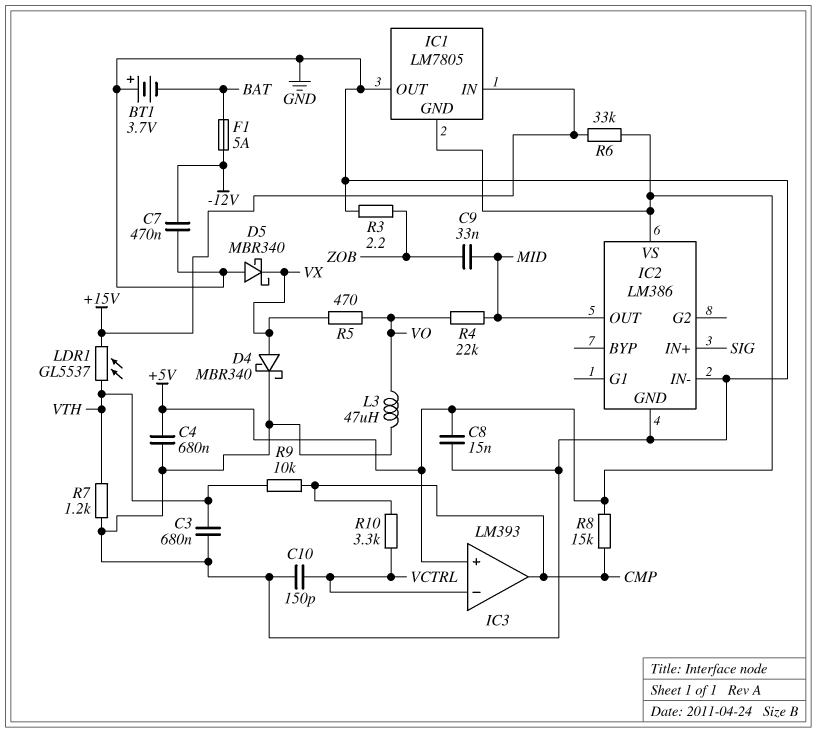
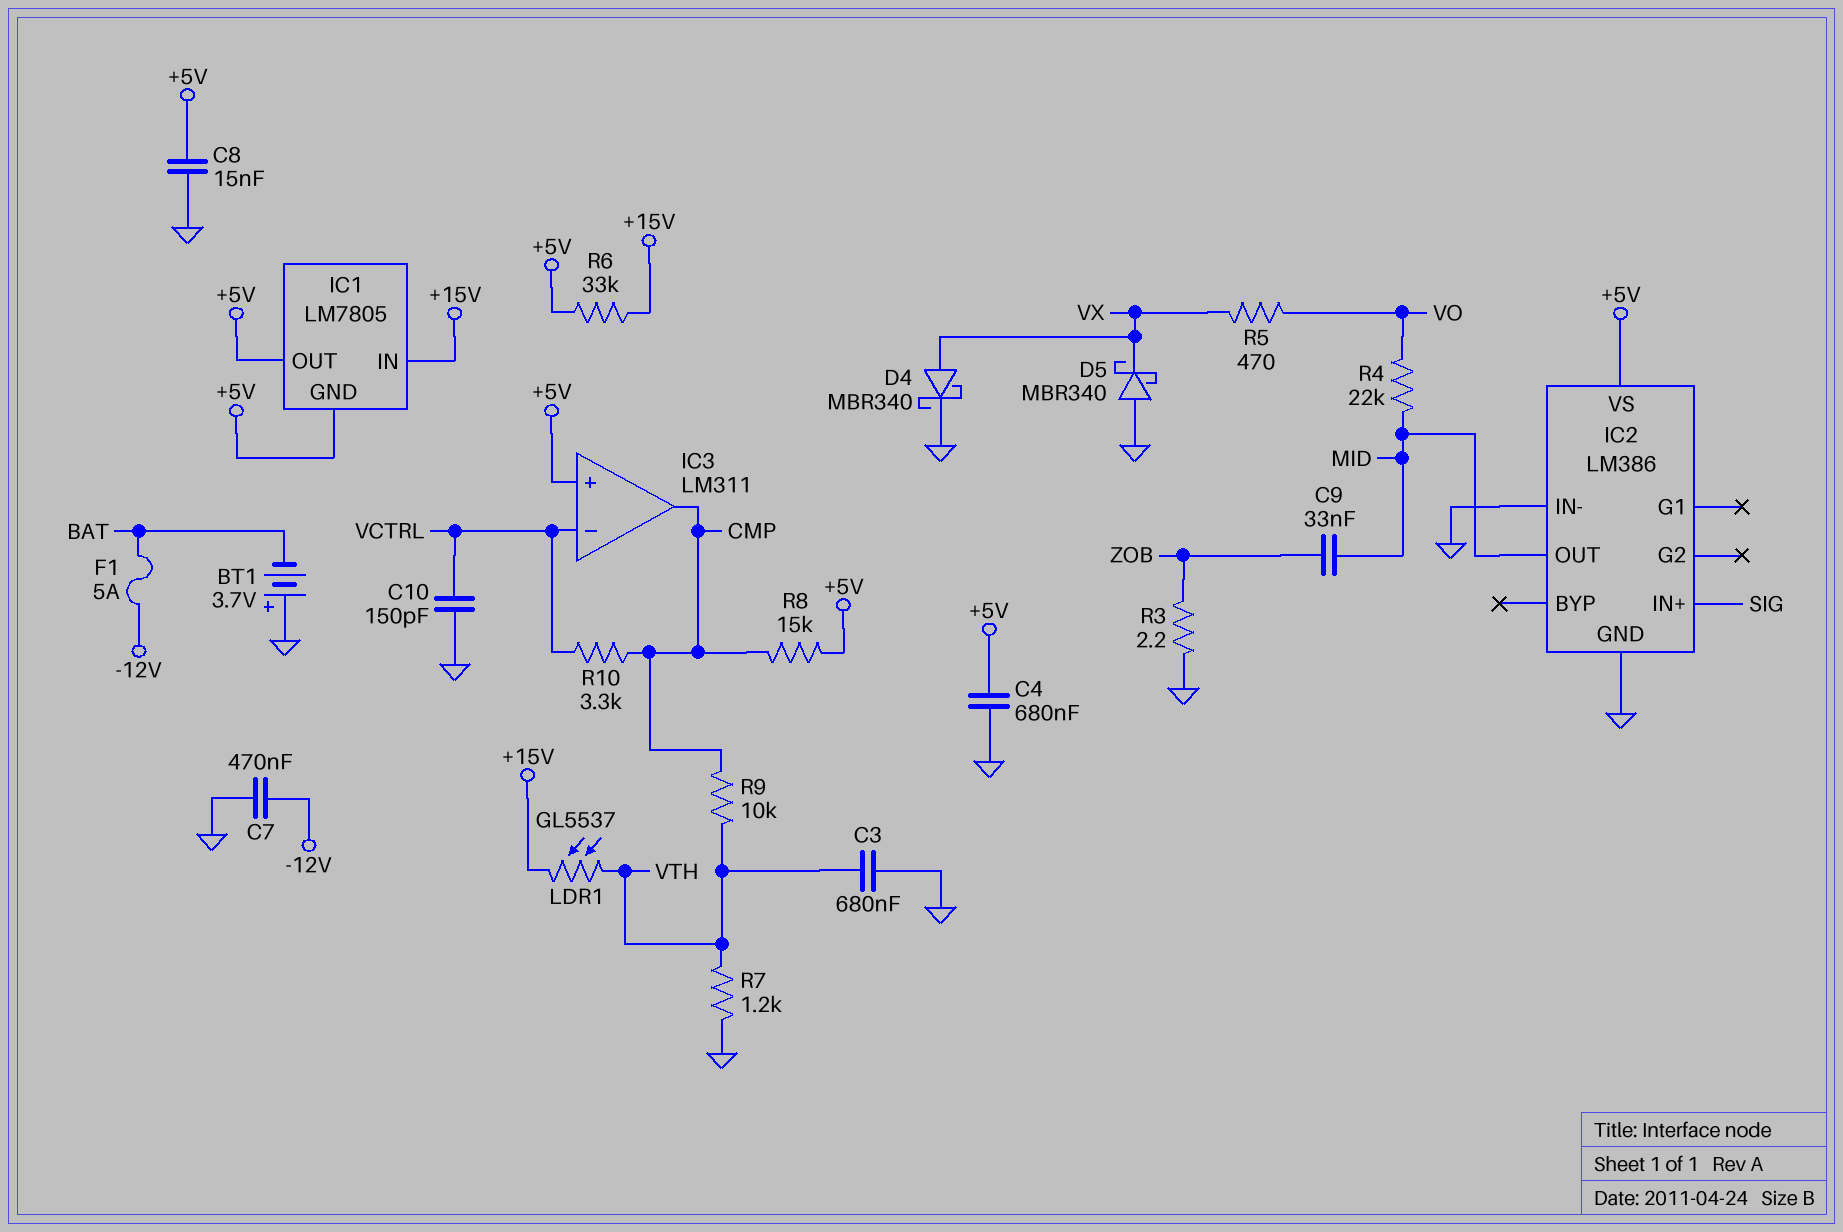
IC1 pin OUT: GND -> +5V
IC3: LM393 -> LM311
L3: 47uH (GND, VO) -> none

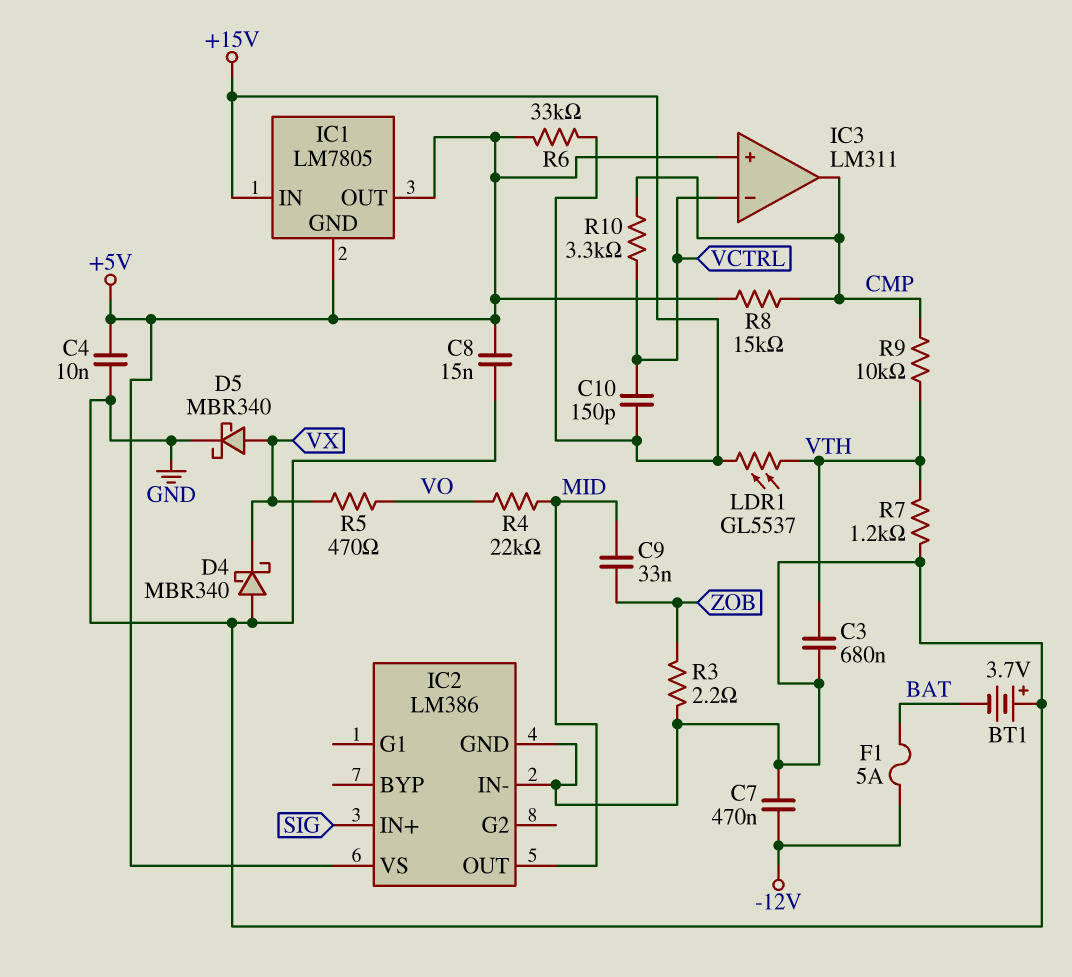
C4: 680nF (+5V, GND) -> 10nF (+5V, GND)
C10: 150pF (GND, VCTRL) -> 150pF (+15V, VCTRL)
D4: schottky MBR340 (A VX, K GND) -> schottky MBR340 (A GND, K VX)
D5: schottky MBR340 (A GND, K VX) -> schottky MBR340 (A VX, K GND)

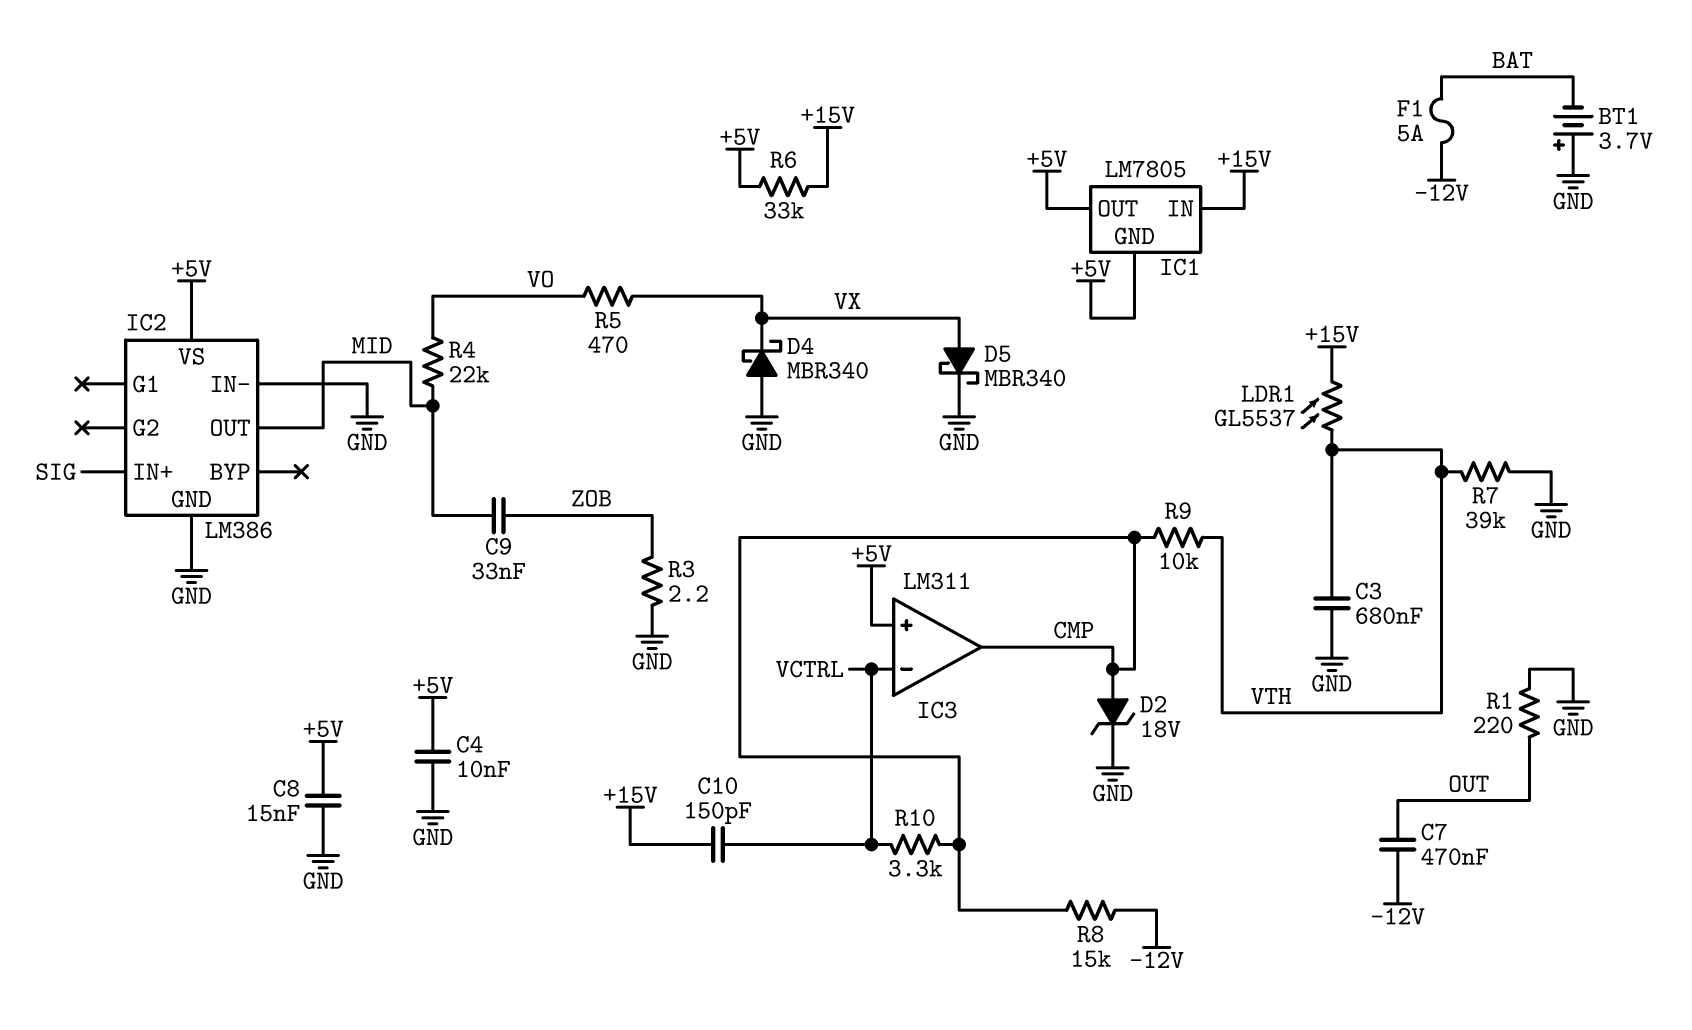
C7: 470nF (-12V, GND) -> 470nF (-12V, OUT)
D2: none -> zener 18V (A CMP, K GND)
R1: none -> 220 (GND, OUT)
R7: 1.2k (GND, VTH) -> 39k (GND, VTH)
R8: 15k (+5V, CMP) -> 15k (-12V, CMP)

